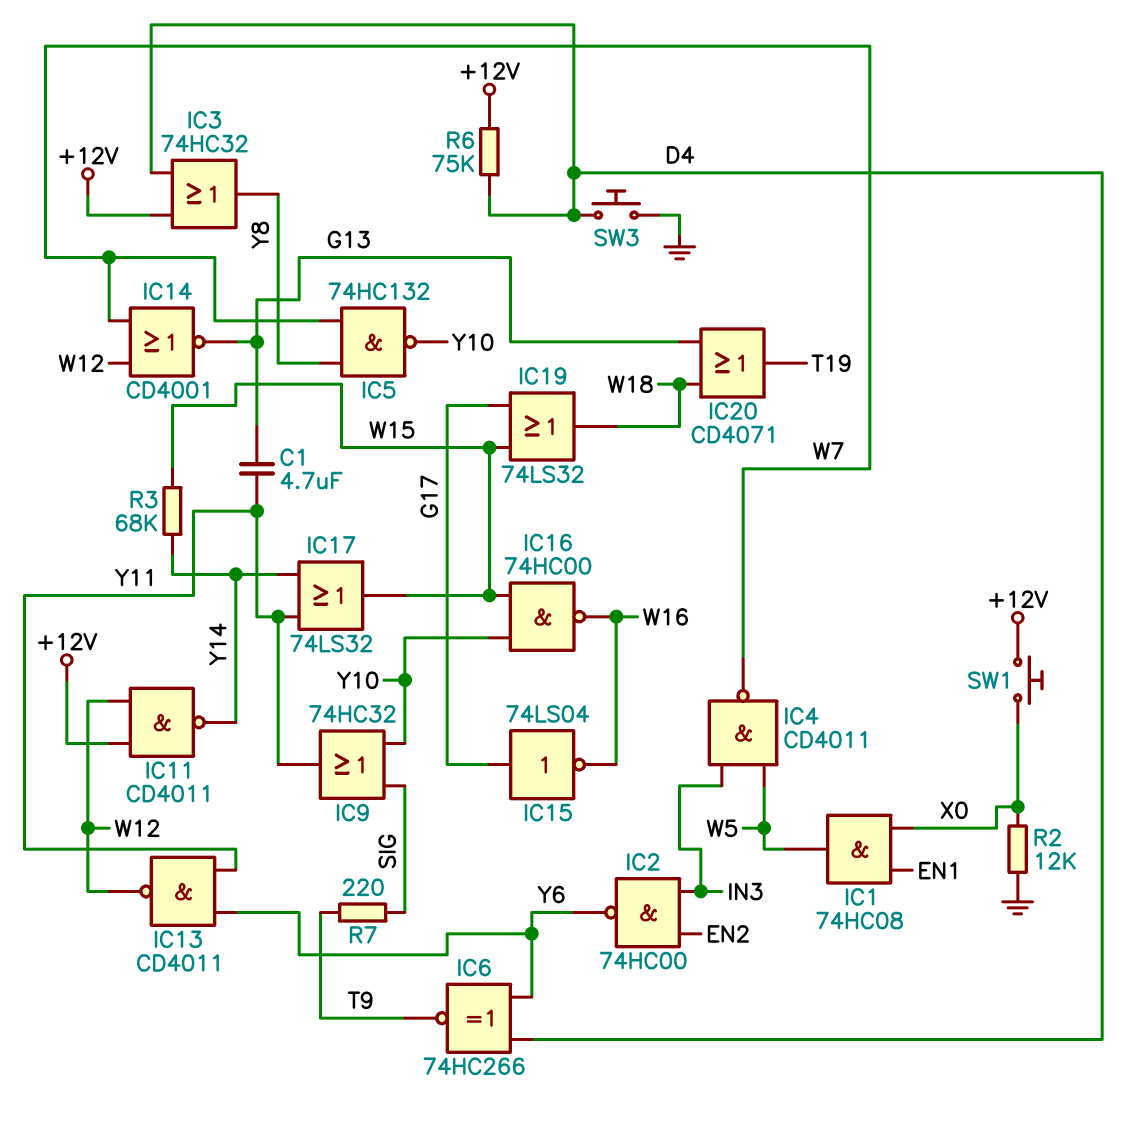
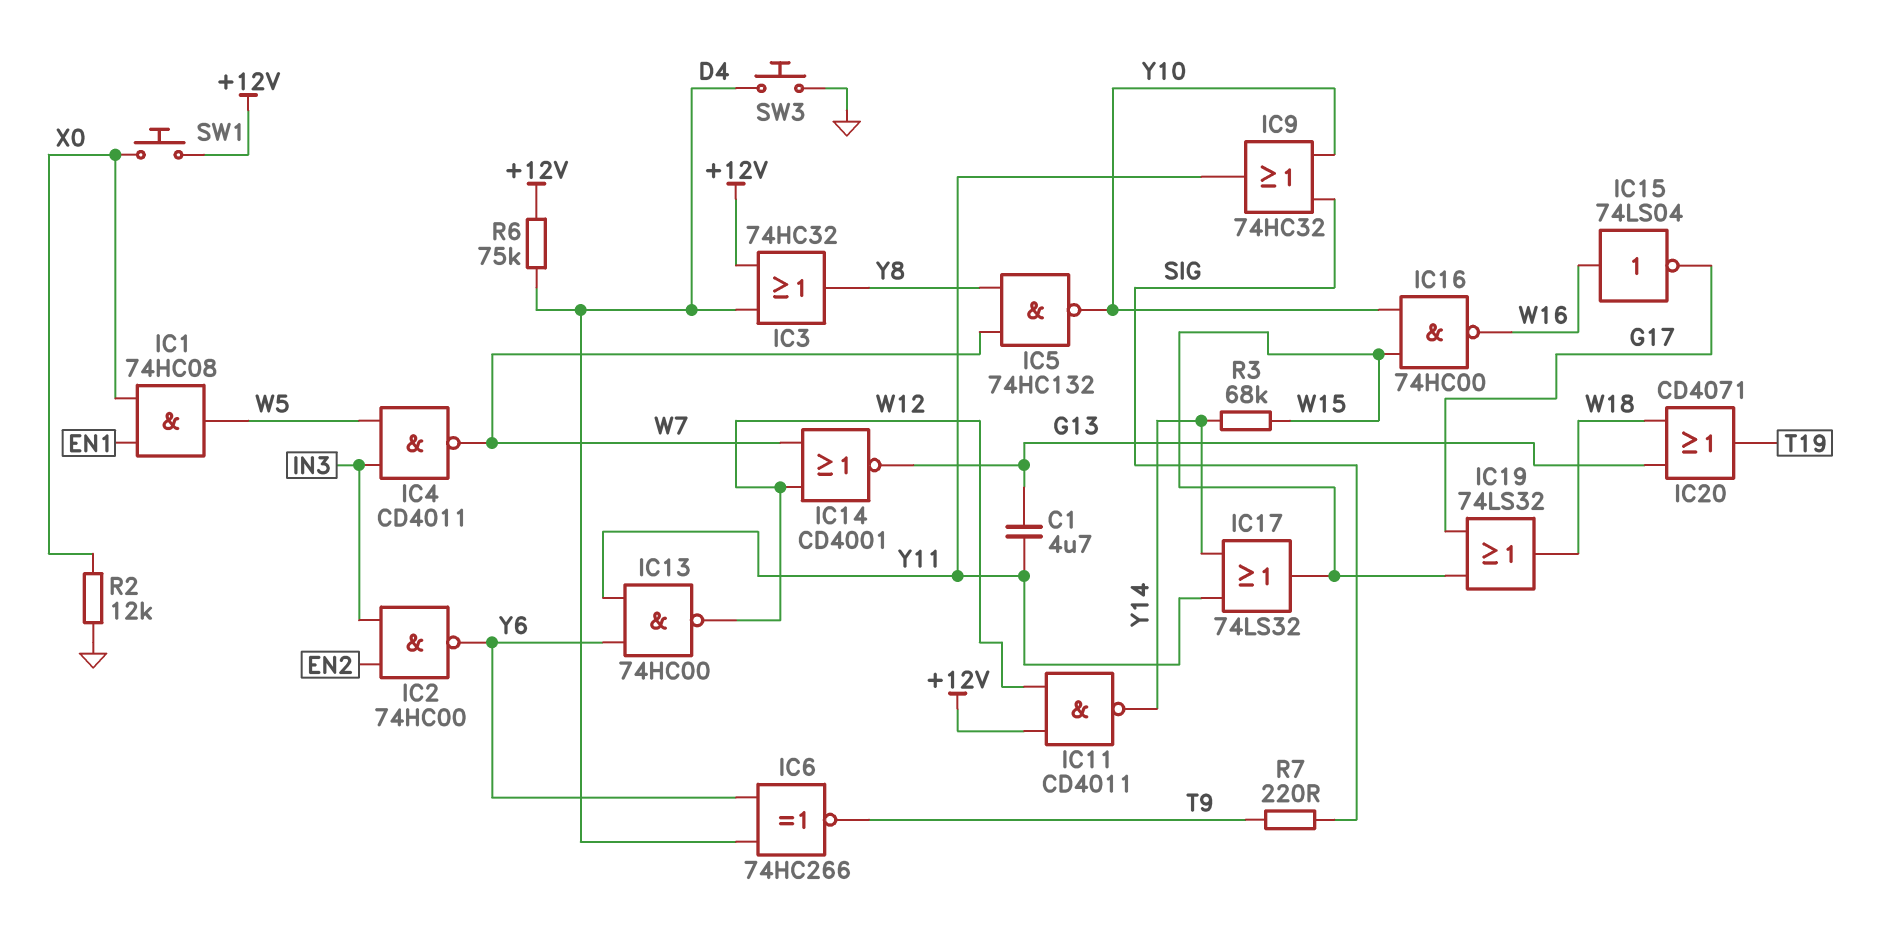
IC13: NAND CD4011 (in Y6, in Y11, out W12) -> NAND 74HC00 (in Y6, in Y11, out W12)
IC15: NOT 74LS04 (in G17, out W16) -> NOT 74LS04 (in W16, out G17)

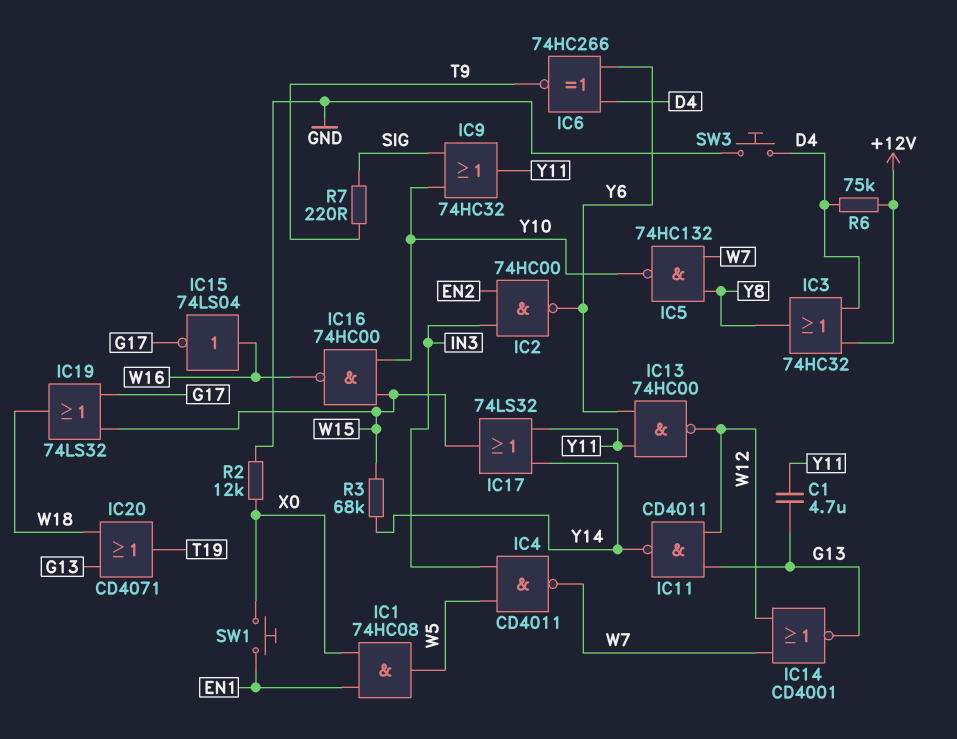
IC11: NAND CD4011 (in +12V, in W12, out Y14) -> NAND CD4011 (in G13, in W12, out Y14)
SW1: button (+12V, X0) -> button (EN1, X0)

